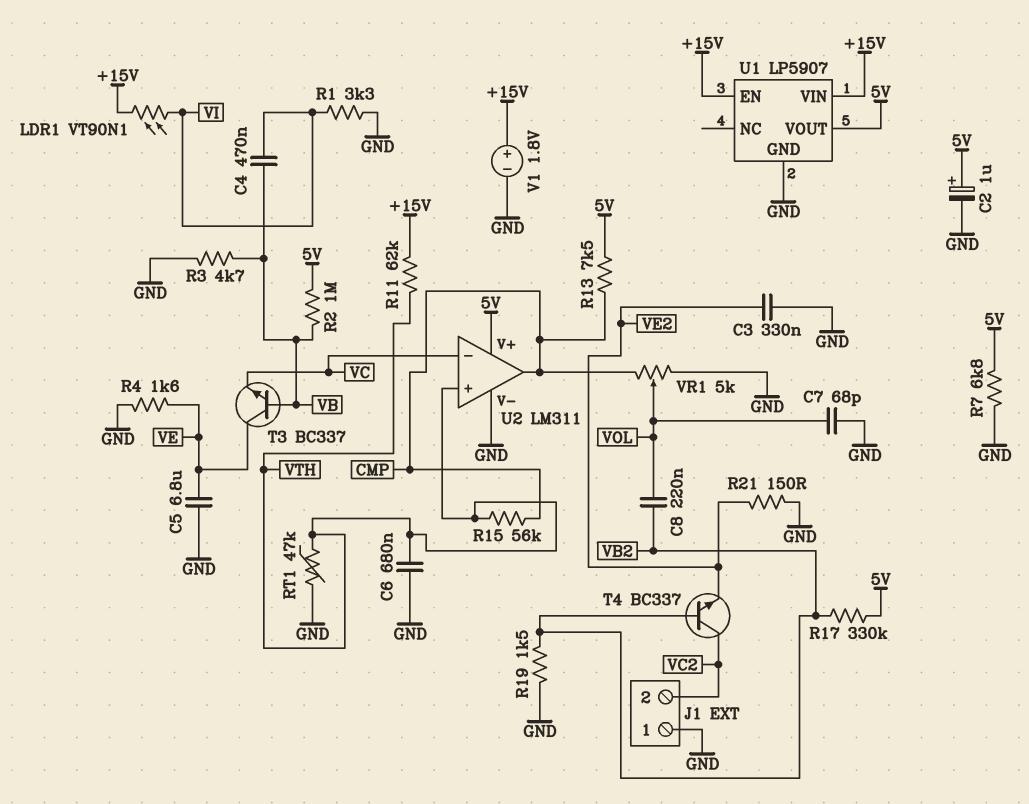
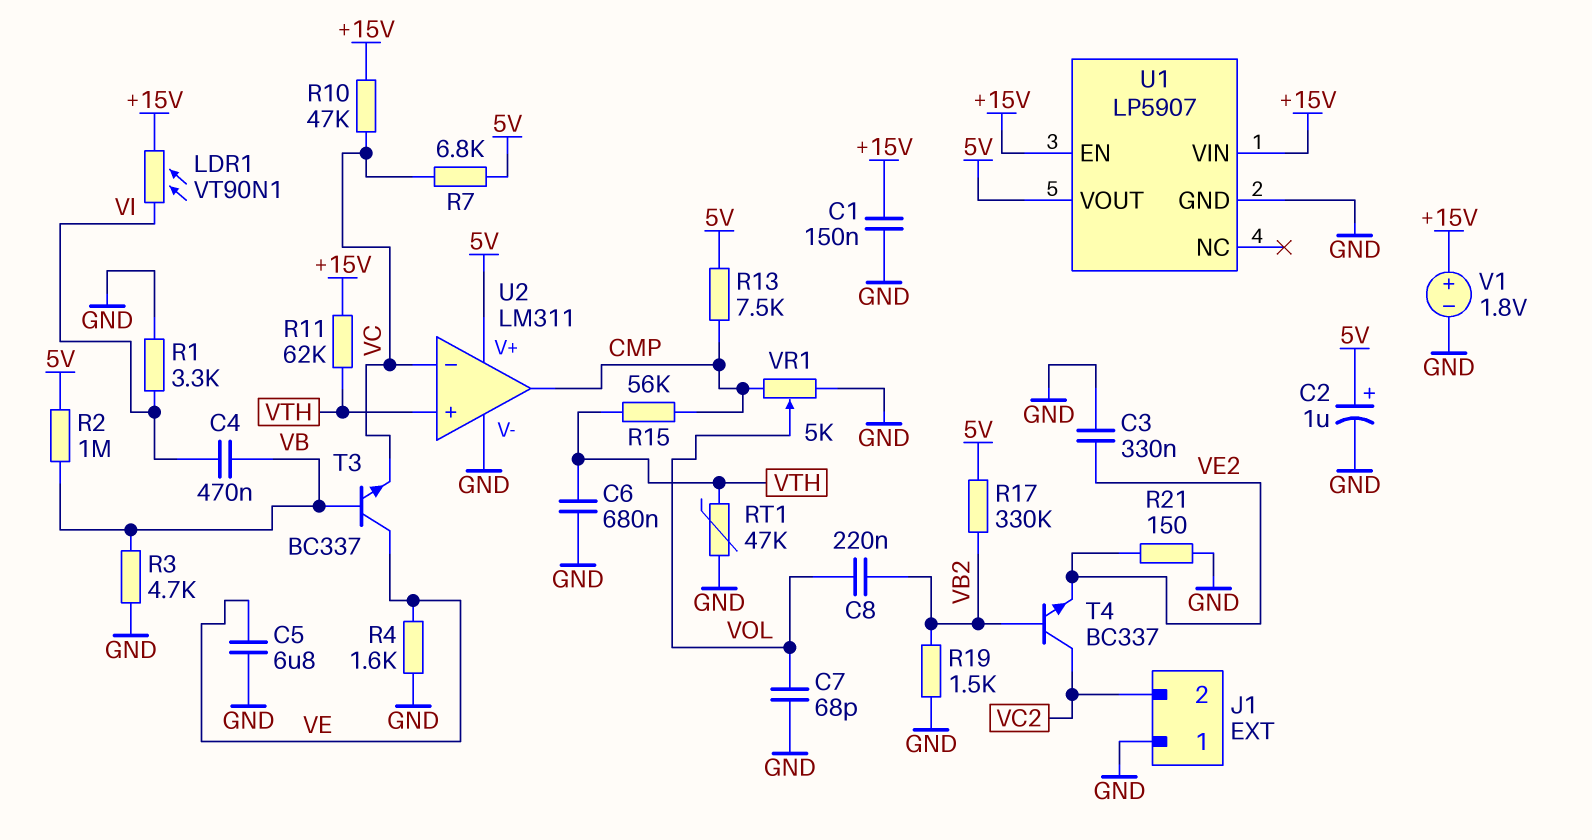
C1: none -> 150nF (+15V, GND)
R7: 6.8k (5V, GND) -> 6.8k (5V, VC)
R10: none -> 47k (+15V, VC)

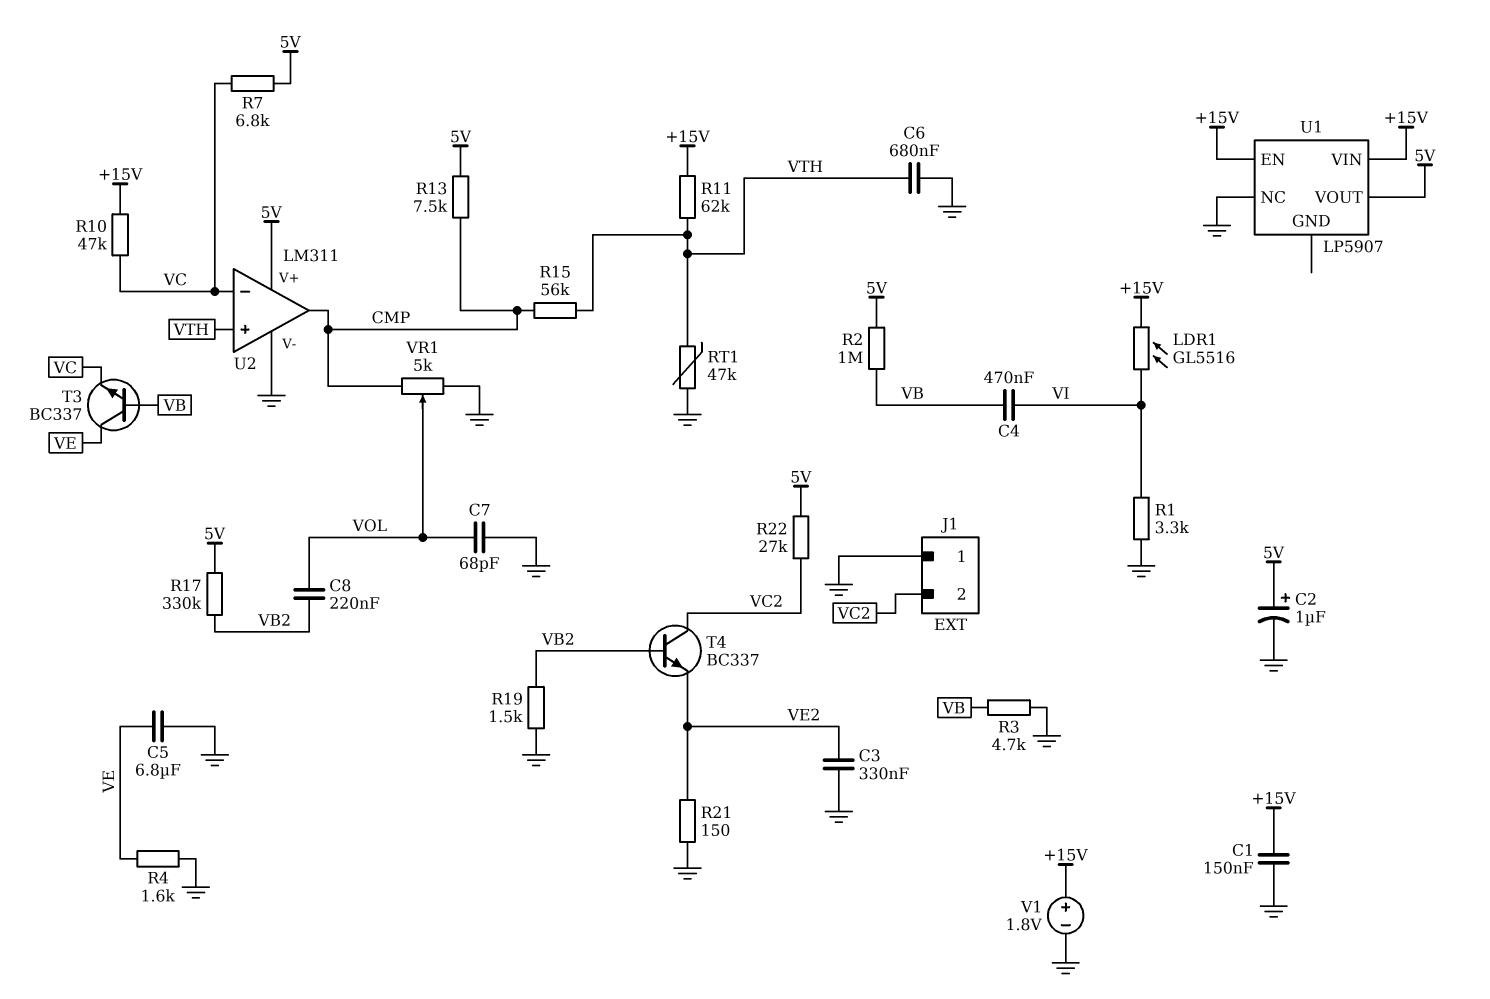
LDR1: VT90N1 (+15V, VI) -> GL5516 (+15V, VI)
R22: none -> 27k (5V, VC2)
U1 pin GND: GND -> none
U1 pin NC: none -> GND

